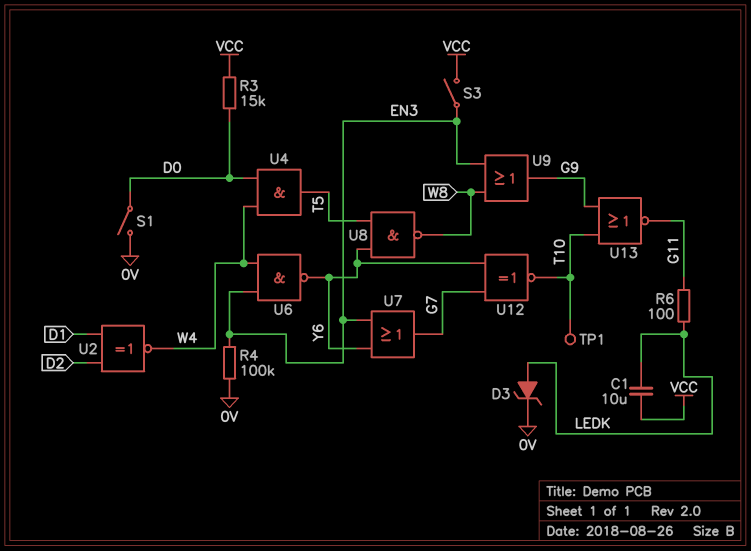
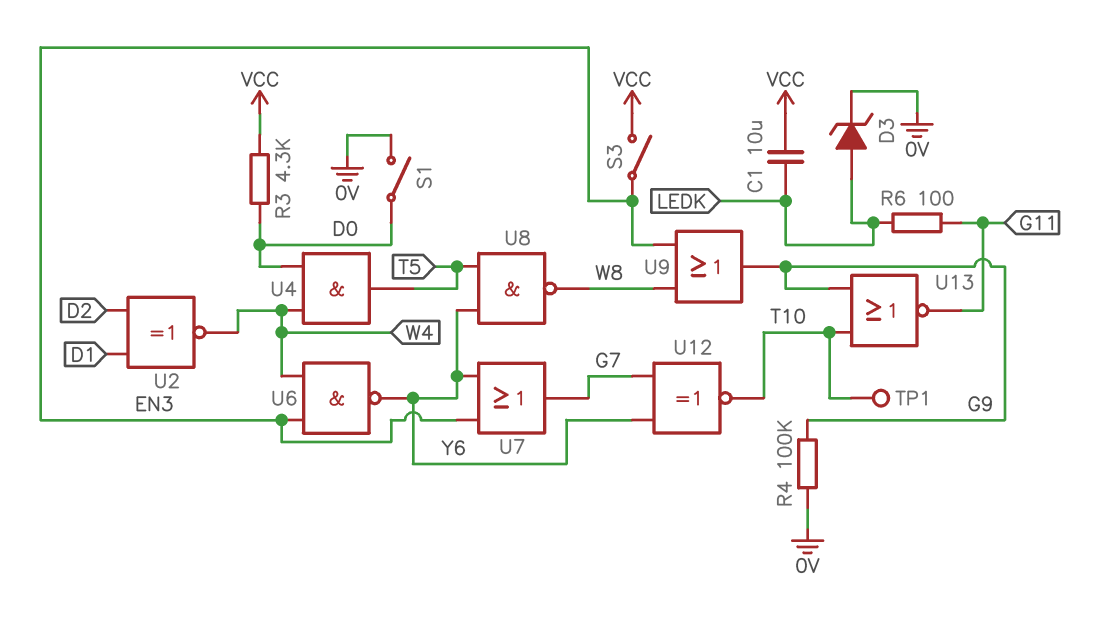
R3: 15k (D0, VCC) -> 4.3k (D0, VCC)
R4: 100k (0V, EN3) -> 100k (0V, G9)

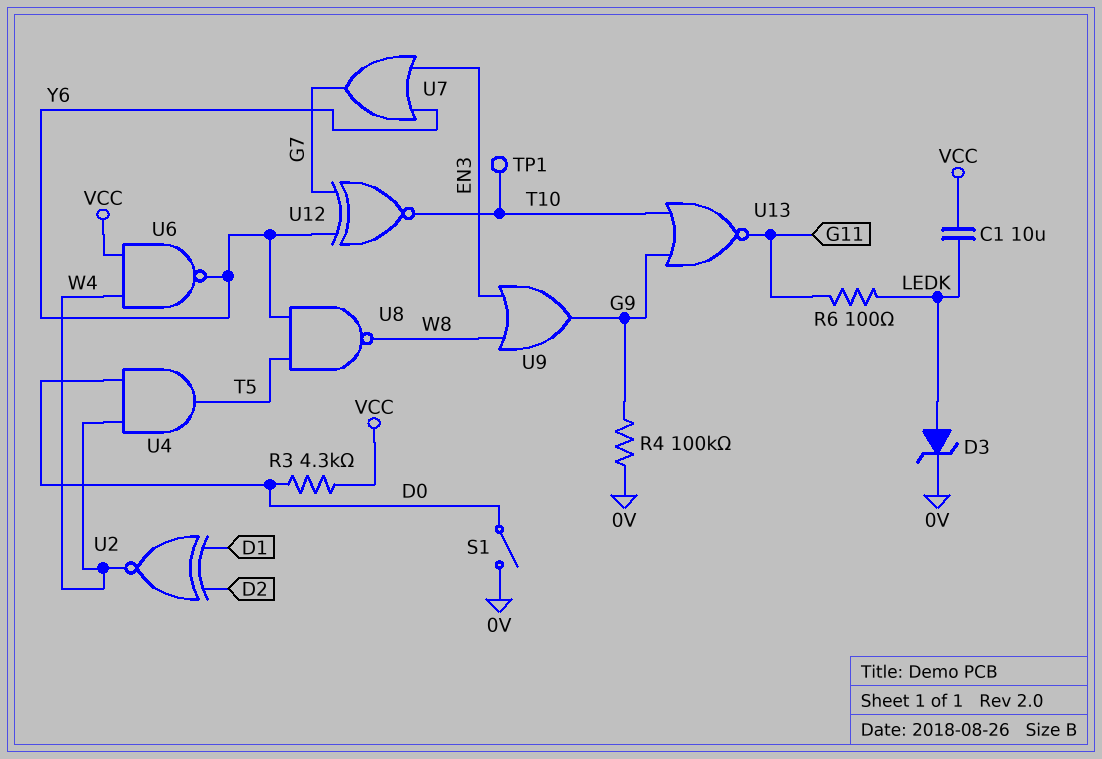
S3: switch (EN3, VCC) -> none
U6: NAND (in EN3, in W4, out Y6) -> NAND (in VCC, in W4, out Y6)

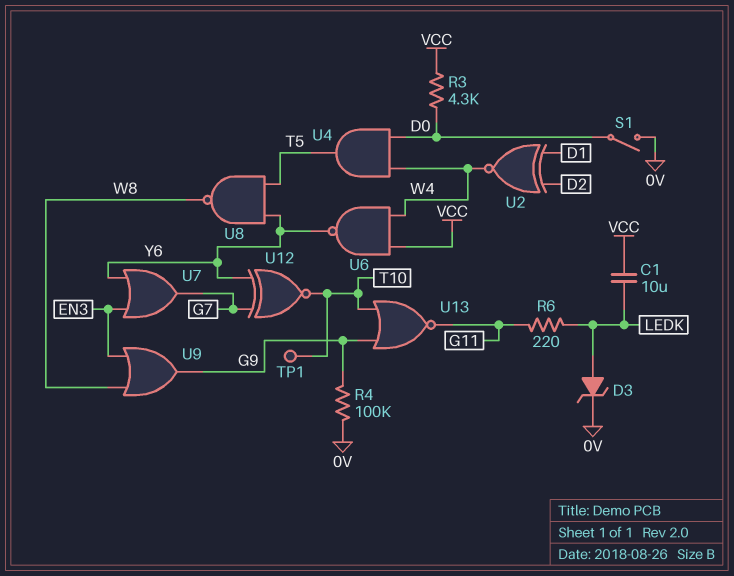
R6: 100 (G11, LEDK) -> 220 (G11, LEDK)

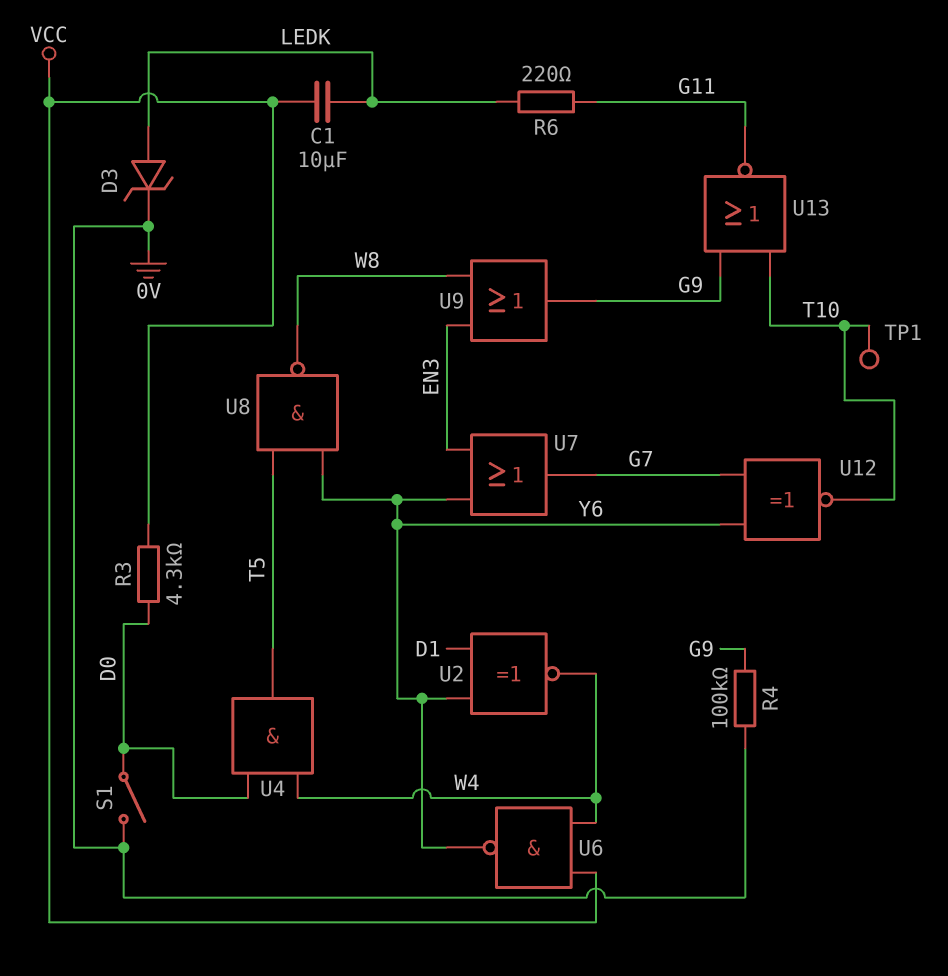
U2: XNOR (in D1, in D2, out W4) -> XNOR (in D1, in Y6, out W4)

